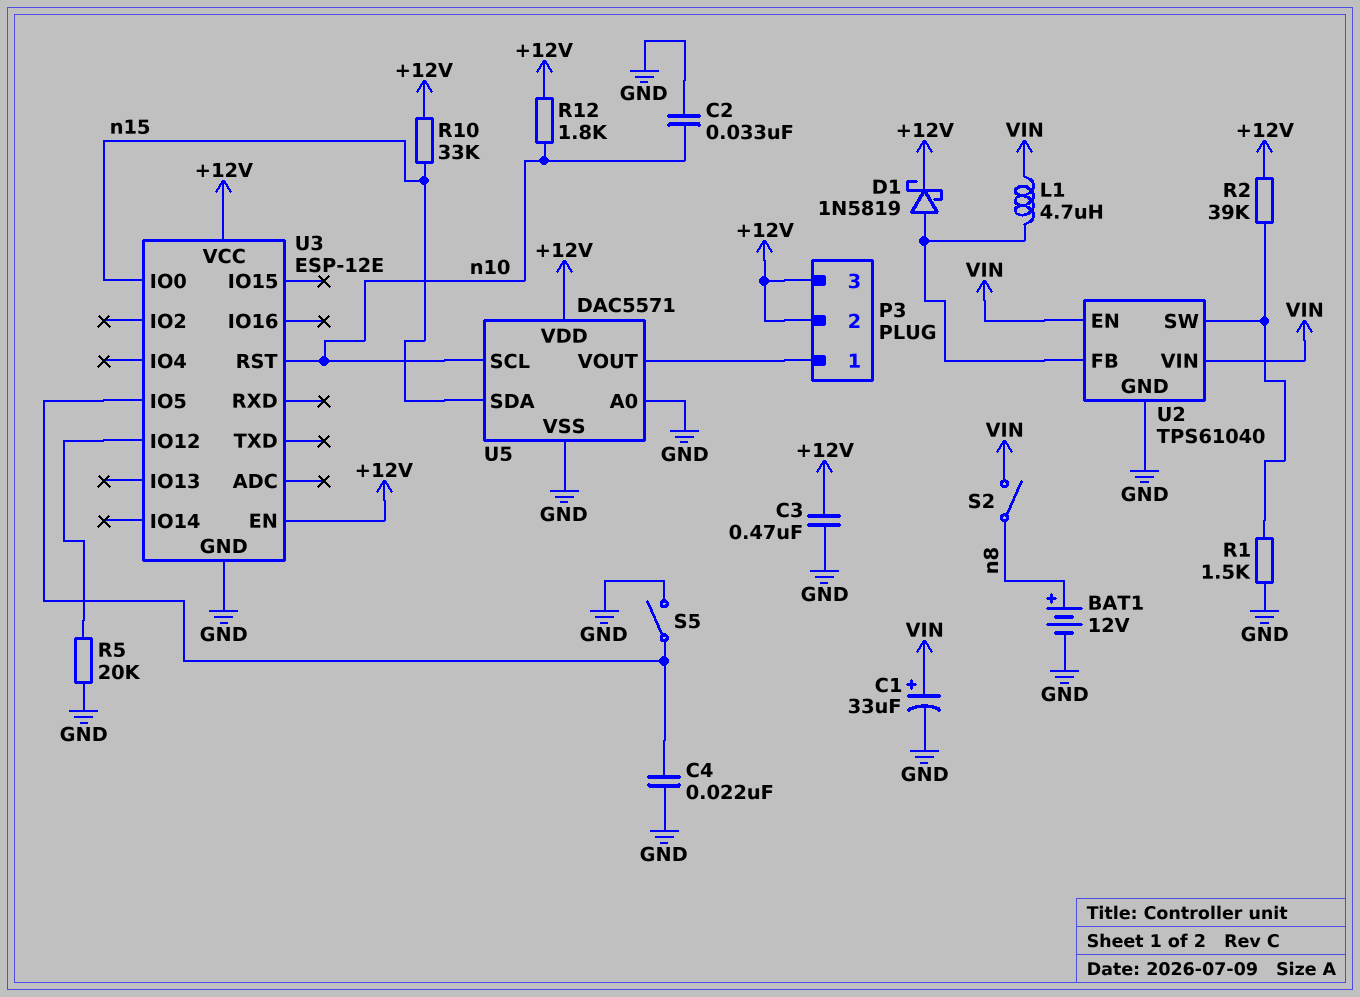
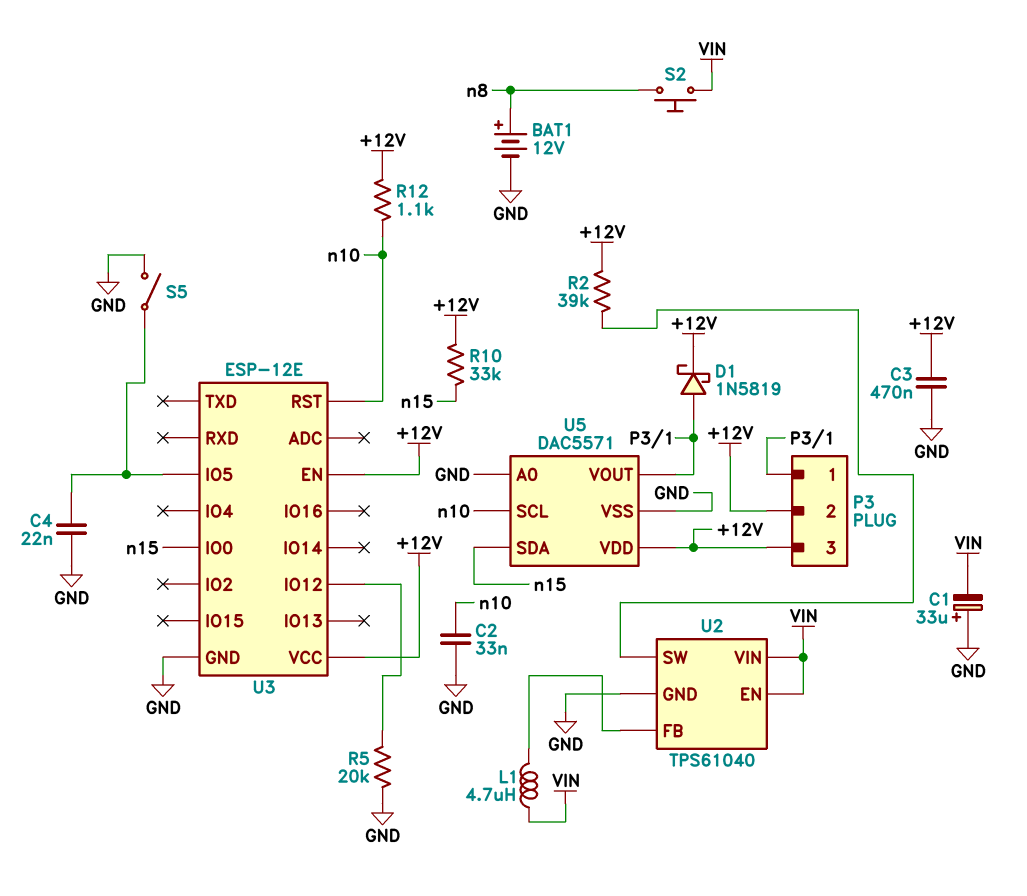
C1: 33uF (plus VIN, minus GND) -> 33uF (plus GND, minus VIN)
D1: schottky 1N5819 (A U2/FB, K +12V) -> schottky 1N5819 (A P3/1, K +12V)
R1: 1.5k (GND, U2/SW) -> none
R12: 1.8k (+12V, n10) -> 1.1k (+12V, n10)
S2: switch (VIN, n8) -> button (VIN, n8)

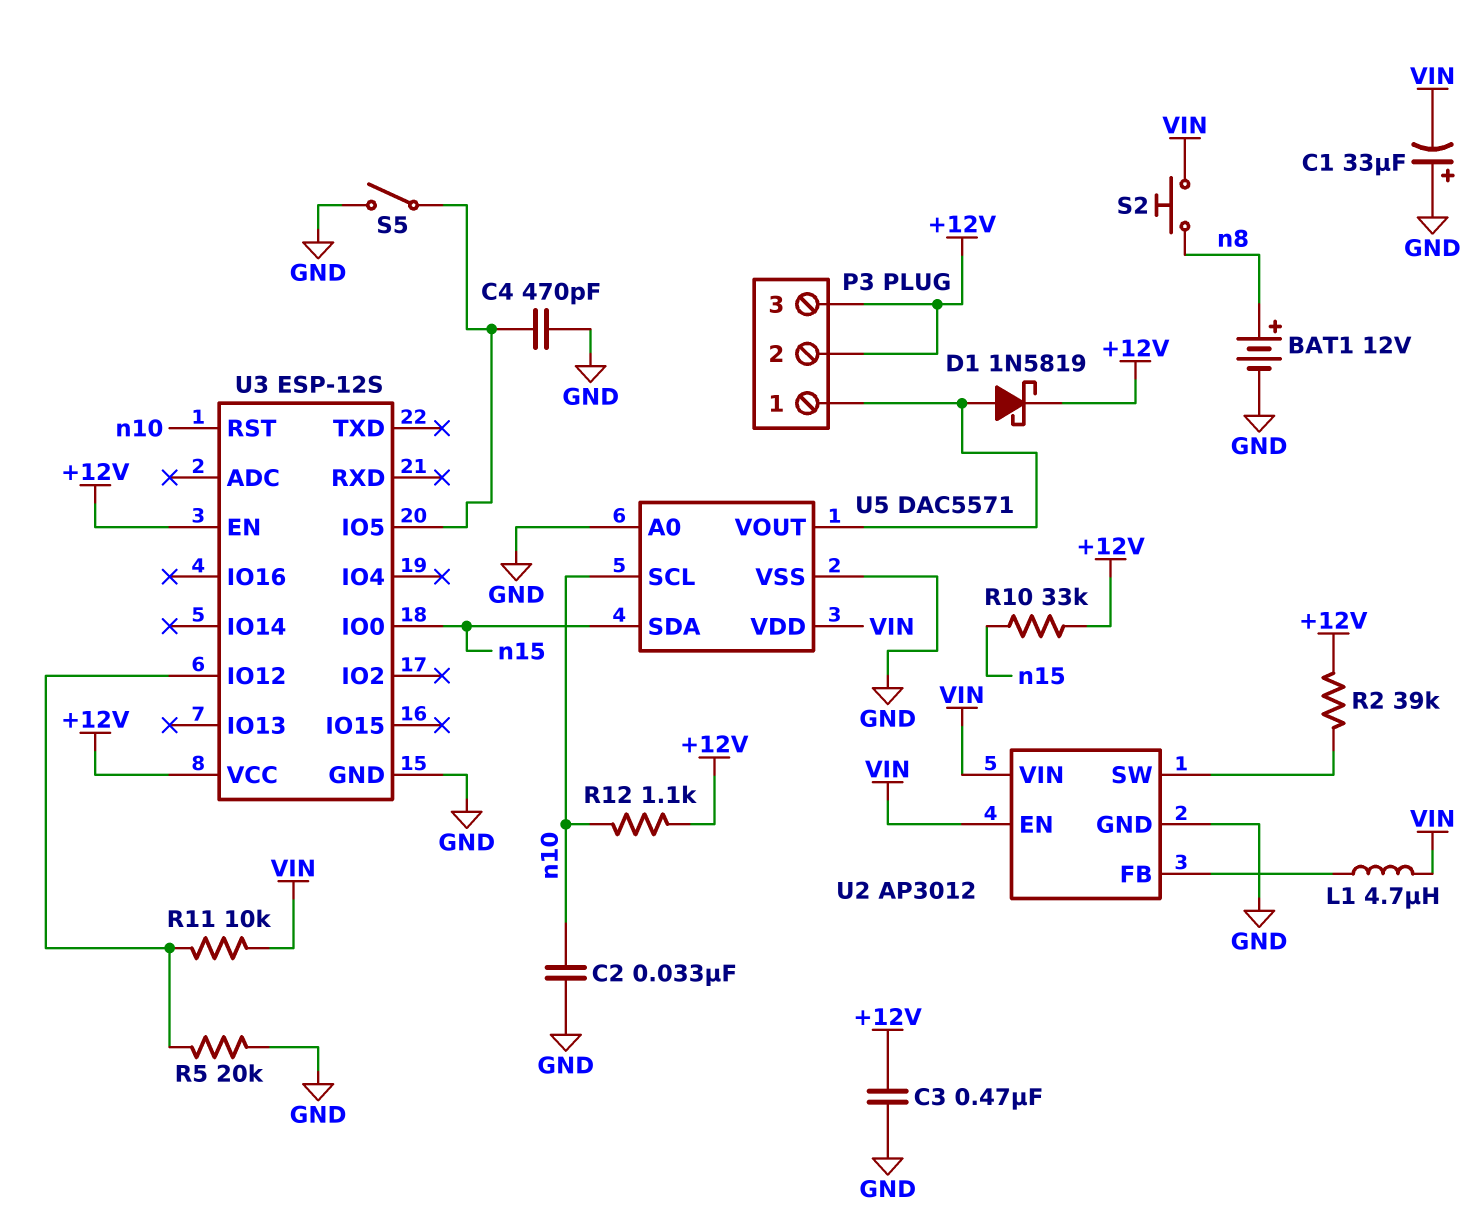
C4: 22nF (GND, U3/IO5) -> 470pF (GND, U3/IO5)
R11: none -> 10k (U3/IO12, VIN)
U2: TPS61040 -> AP3012
U3: ESP-12E -> ESP-12S
U5 pin VDD: +12V -> VIN

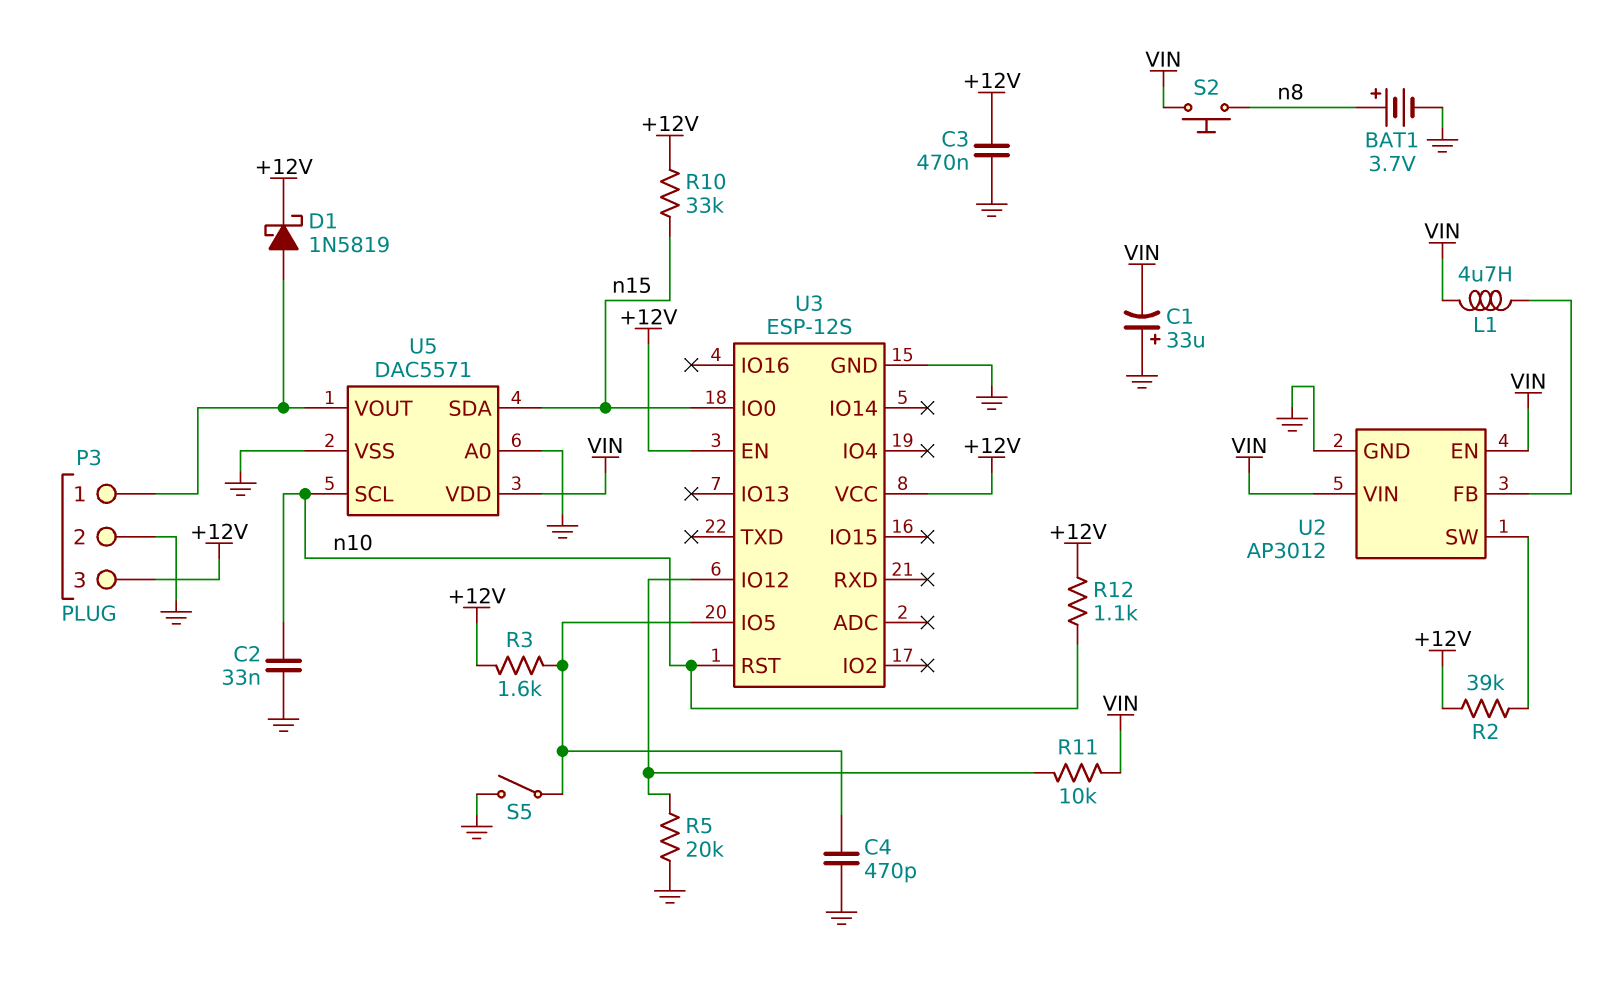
BAT1: 12V (plus n8, minus GND) -> 3.7V (plus n8, minus GND)
P3 pin 2: +12V -> GND
R3: none -> 1.6k (+12V, U3/IO5)

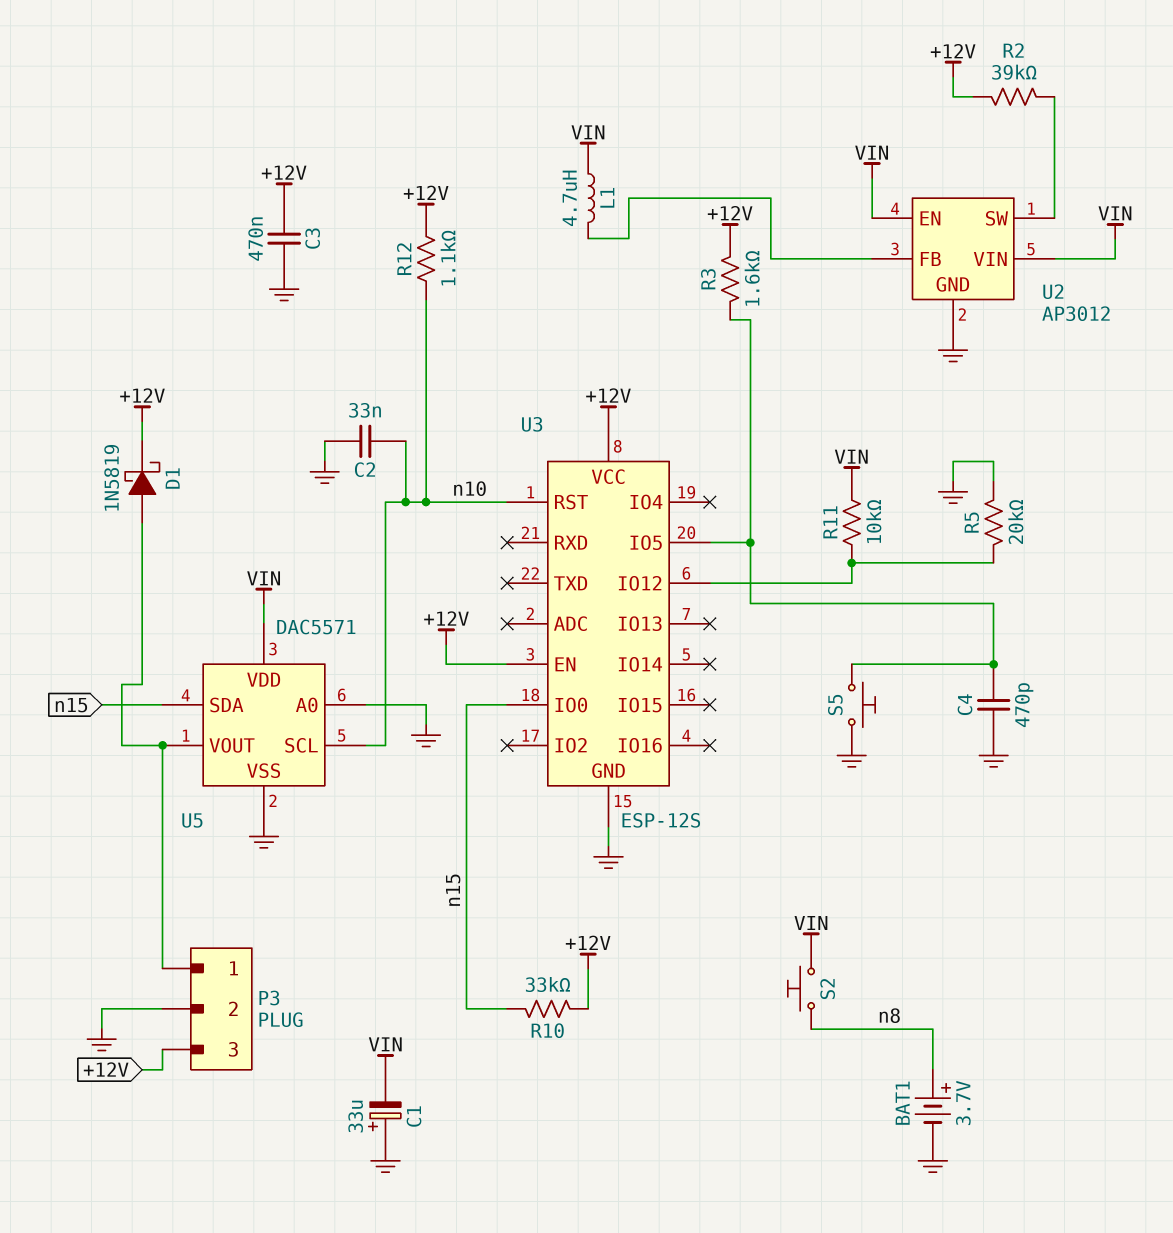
S5: switch (GND, U3/IO5) -> button (GND, U3/IO5)

